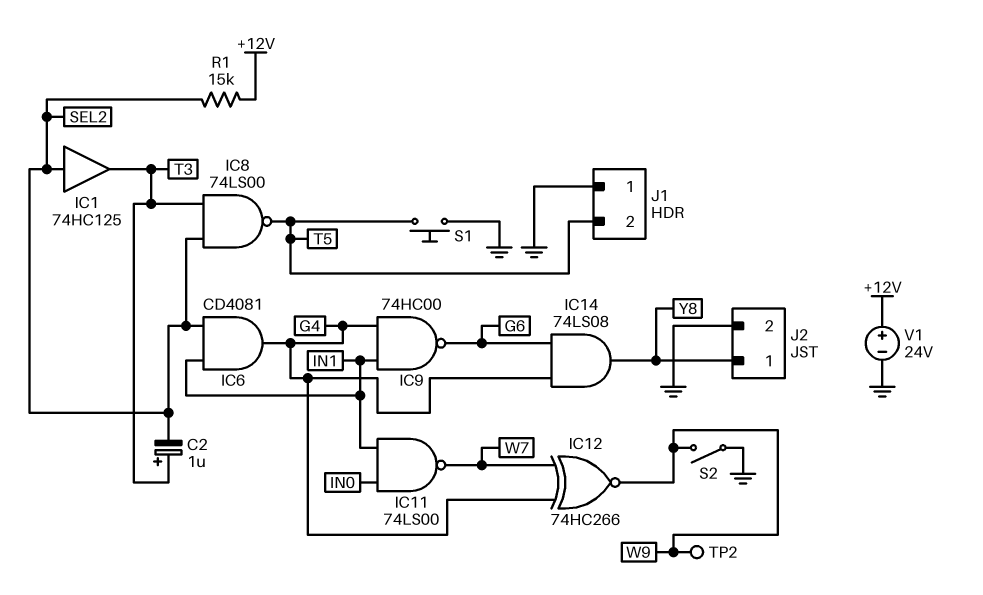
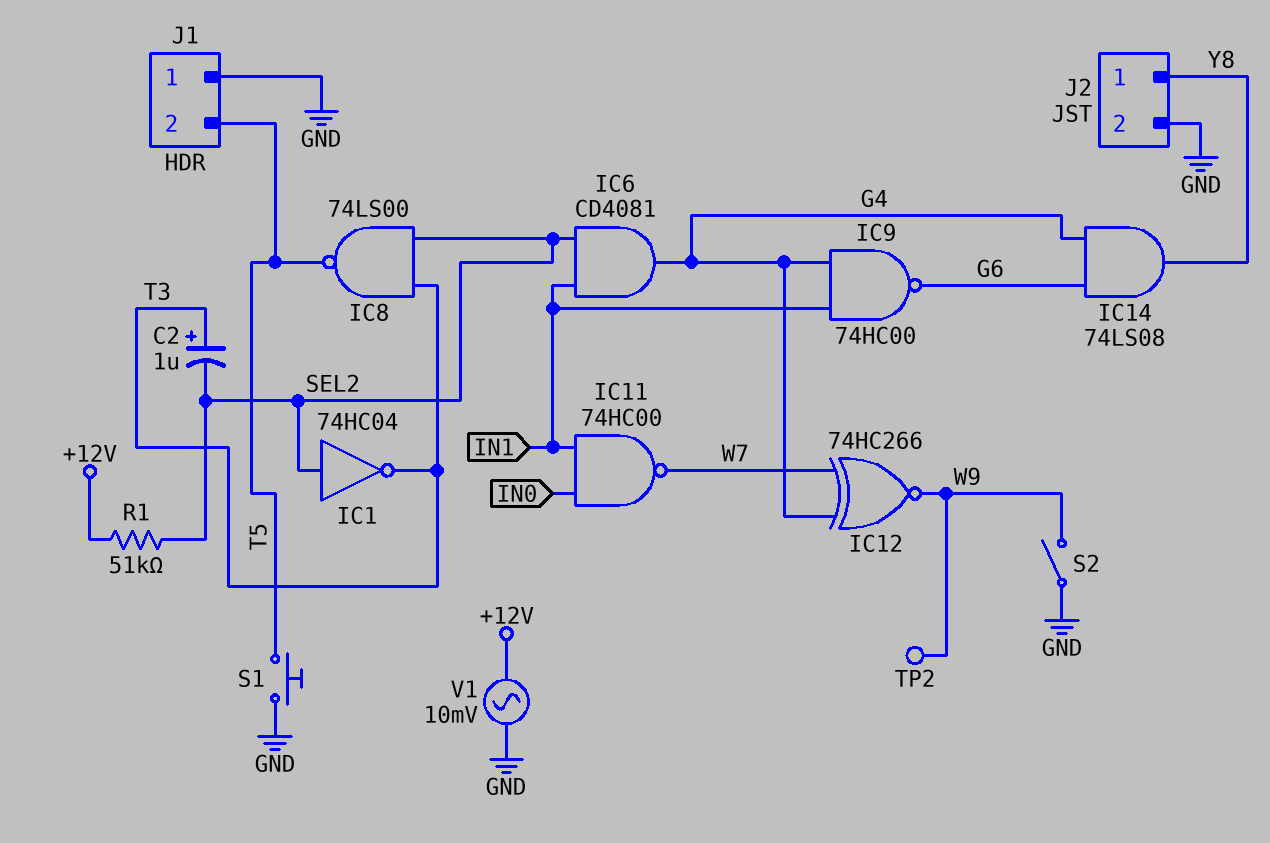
IC1: buffer 74HC125 (in SEL2, out T3) -> NOT 74HC04 (in SEL2, out T3)
IC11: NAND 74LS00 (in IN0, in IN1, out W7) -> NAND 74HC00 (in IN0, in IN1, out W7)
R1: 15k (+12V, SEL2) -> 51k (+12V, SEL2)
V1: 24V (plus +12V, minus GND) -> AC 10mV (+12V, GND)

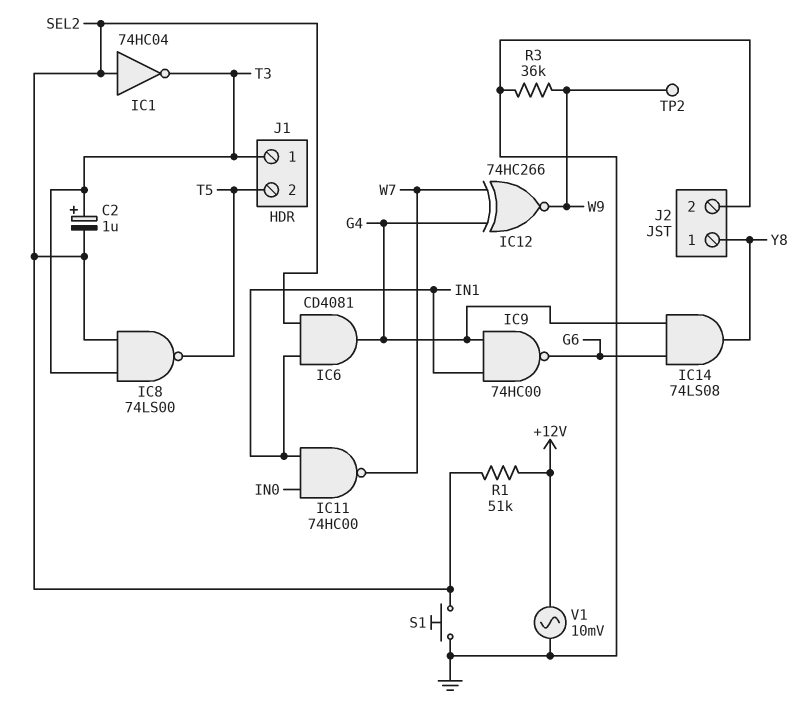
J1 pin 1: GND -> T3
R3: none -> 36k (GND, W9)
S1: button (GND, T5) -> button (GND, SEL2)
S2: switch (GND, W9) -> none

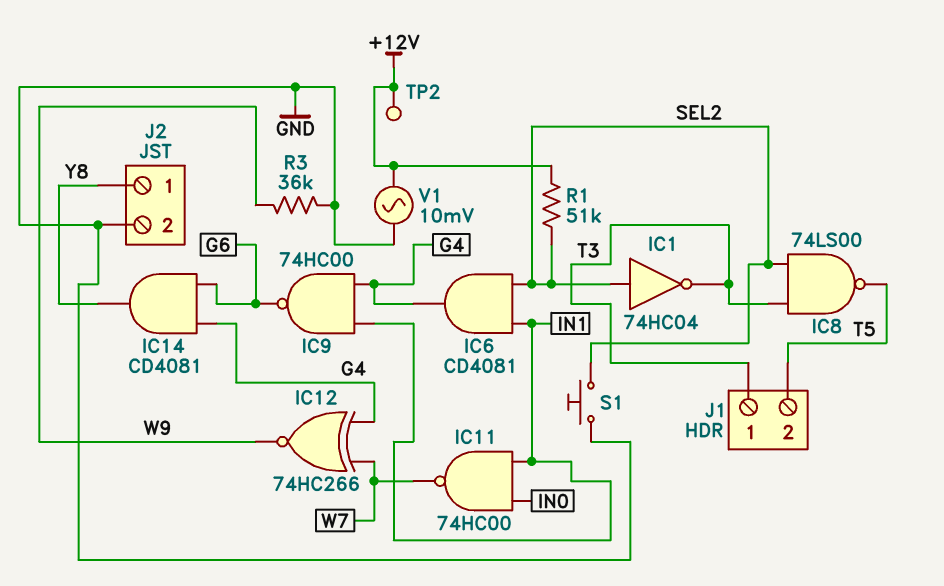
C2: 1uF (plus T3, minus SEL2) -> none
IC14: AND 74LS08 (in G4, in G6, out Y8) -> AND CD4081 (in G4, in G6, out Y8)
TP2: test point (W9) -> test point (+12V)

